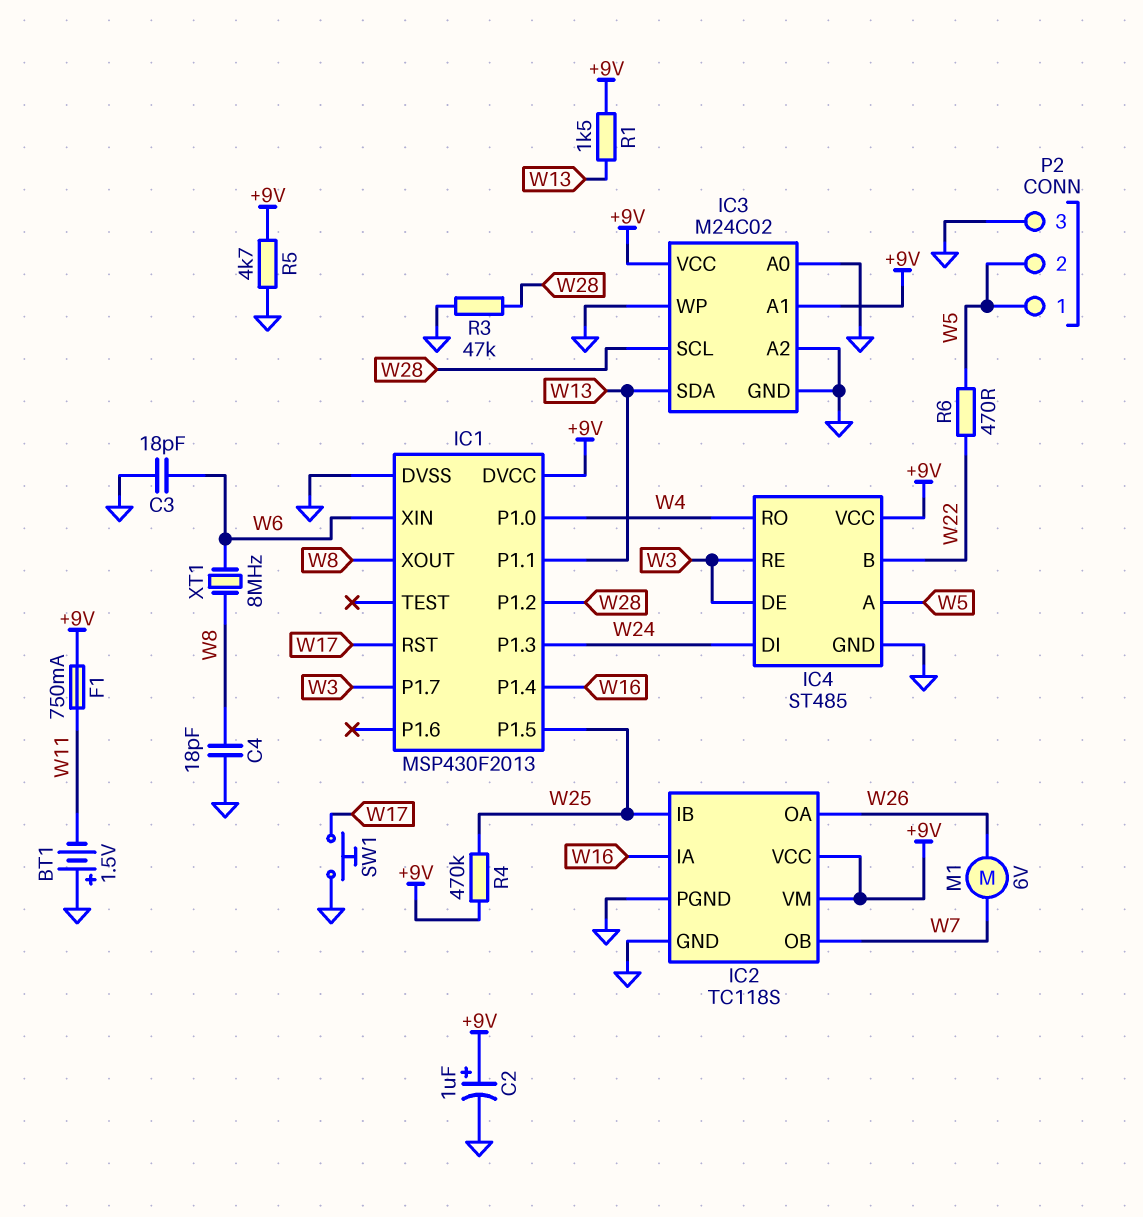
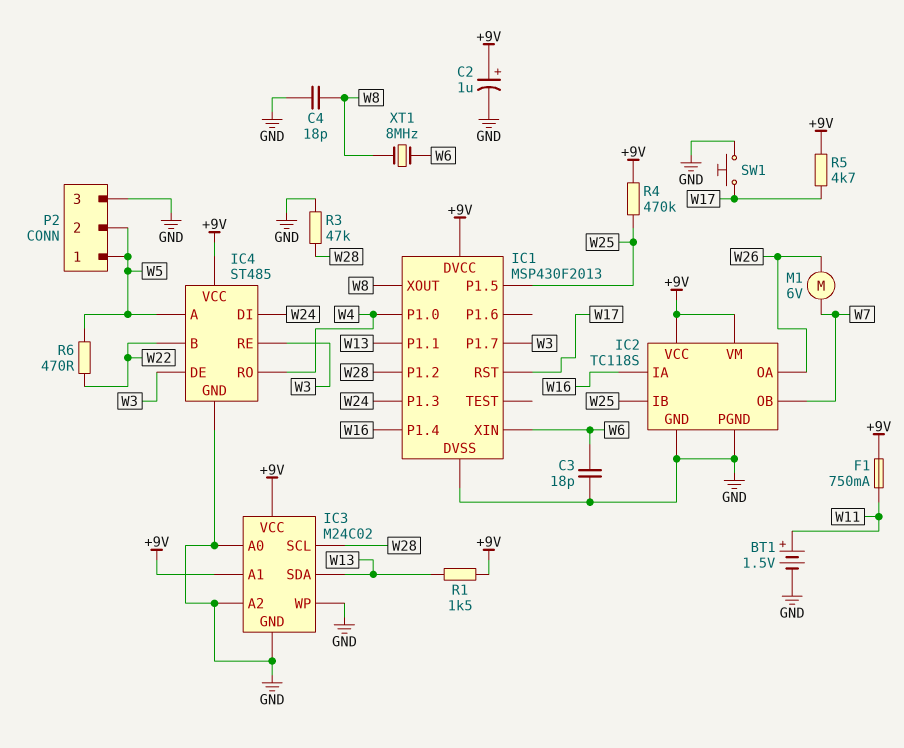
BT1: 1.5V (plus GND, minus W11) -> 1.5V (plus W11, minus GND)
R5: 4.7k (+9V, GND) -> 4.7k (+9V, W17)

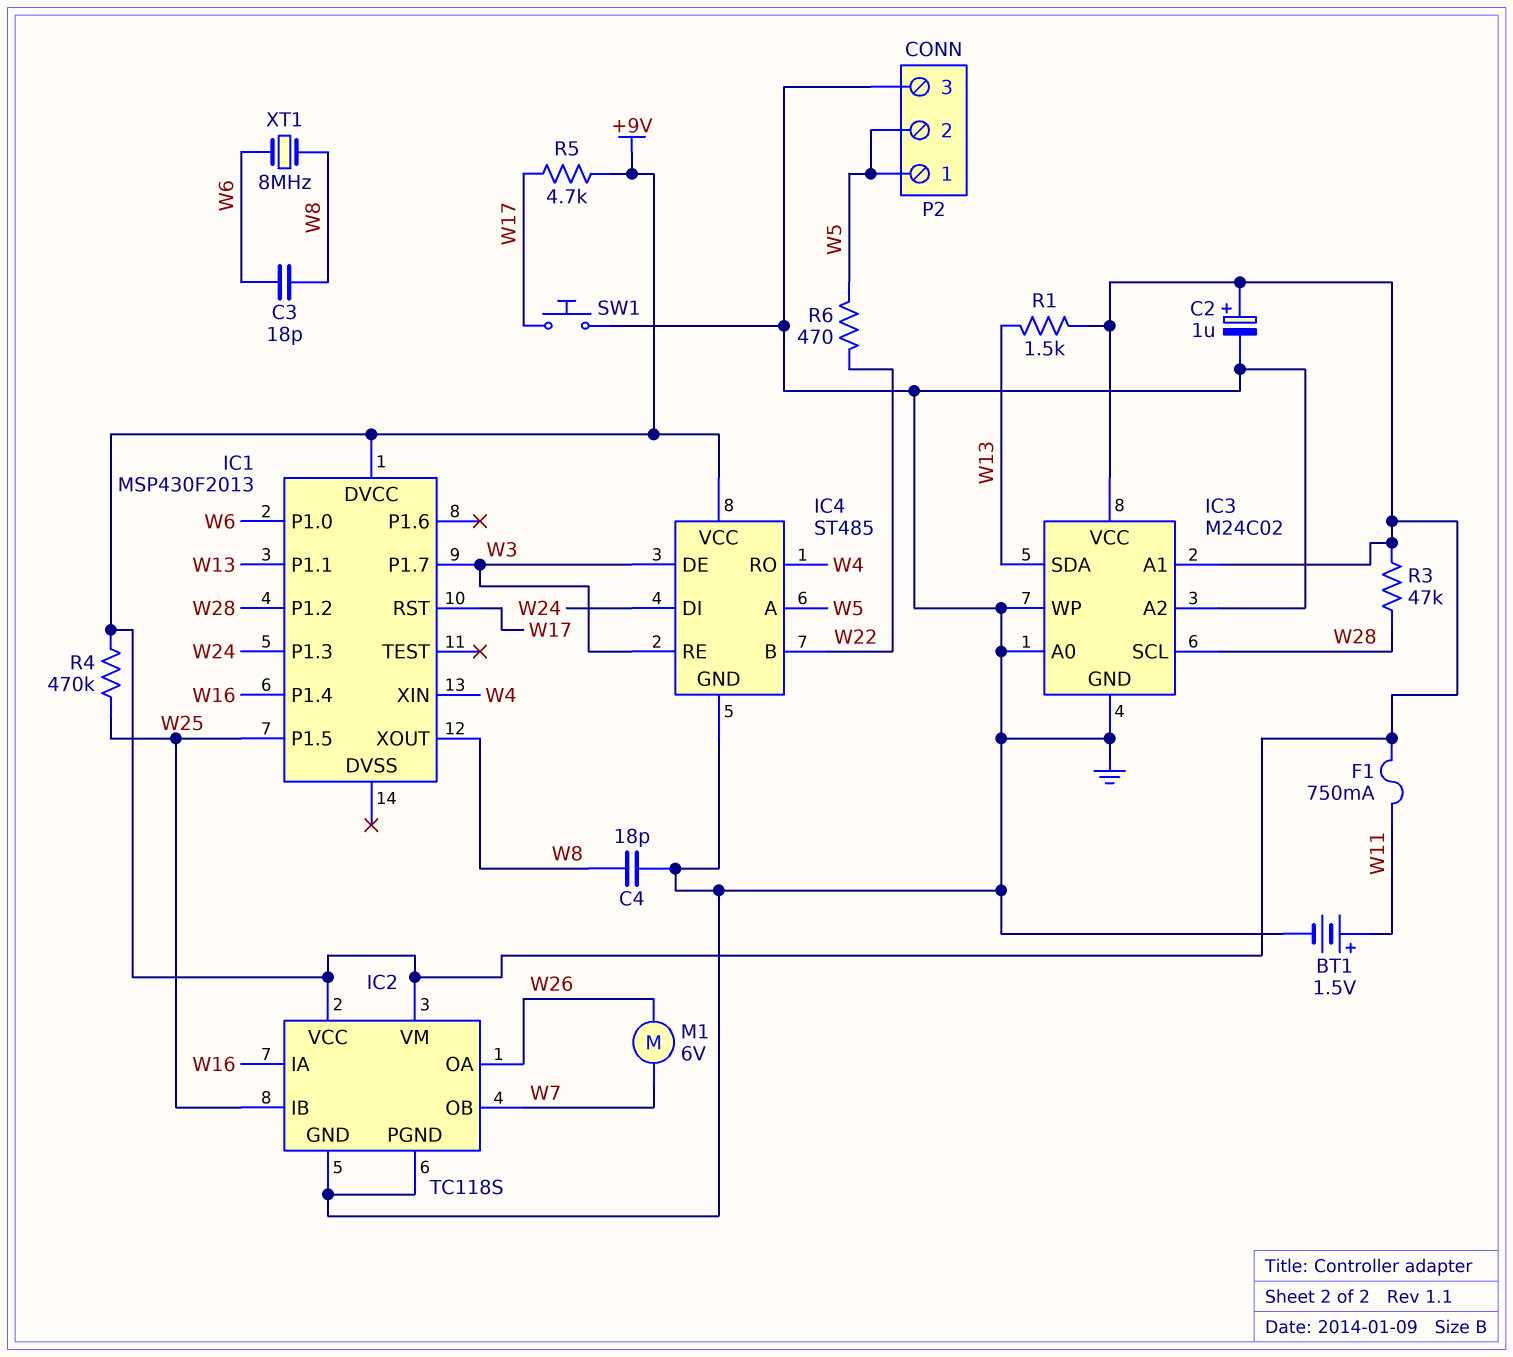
C3: 18pF (GND, W6) -> 18pF (W6, W8)
IC1 pin DVSS: GND -> none
IC1 pin P1.0: W4 -> W6
IC1 pin XIN: W6 -> W4
R3: 47k (GND, W28) -> 47k (+9V, W28)

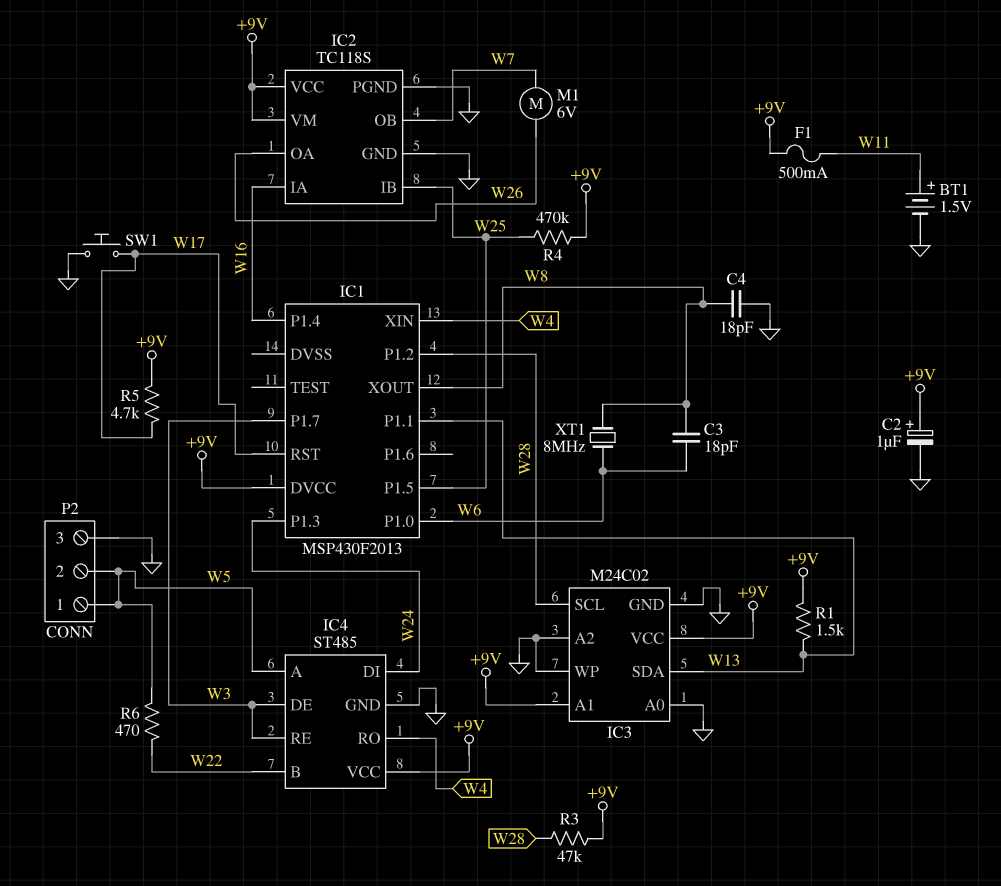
F1: 750mA (+9V, W11) -> 500mA (+9V, W11)

